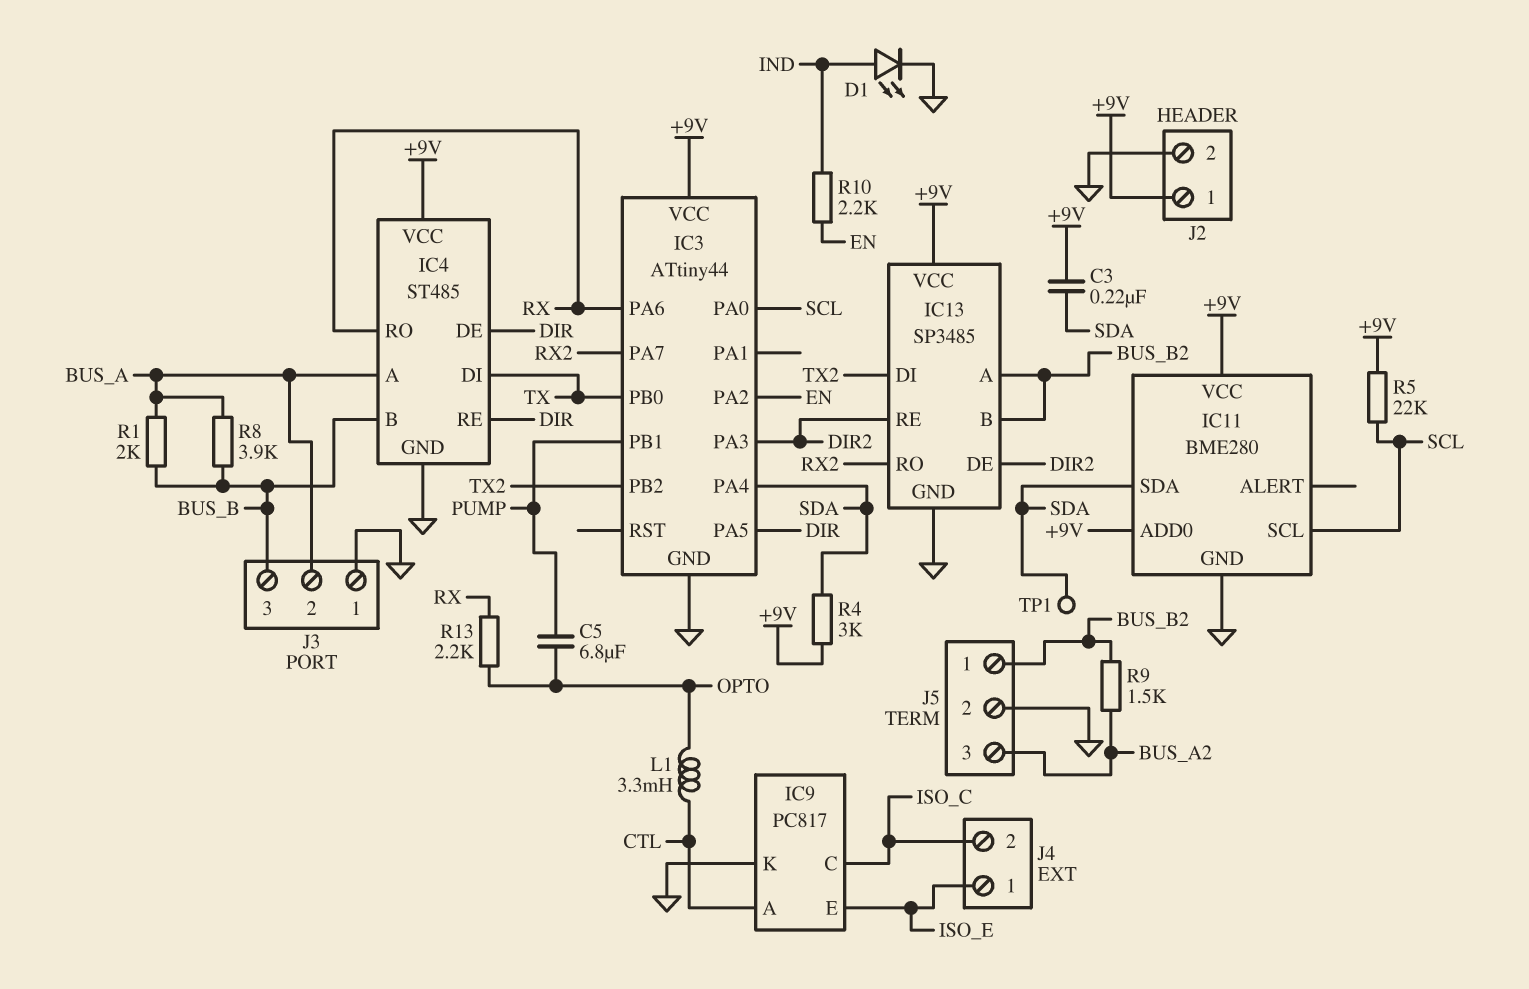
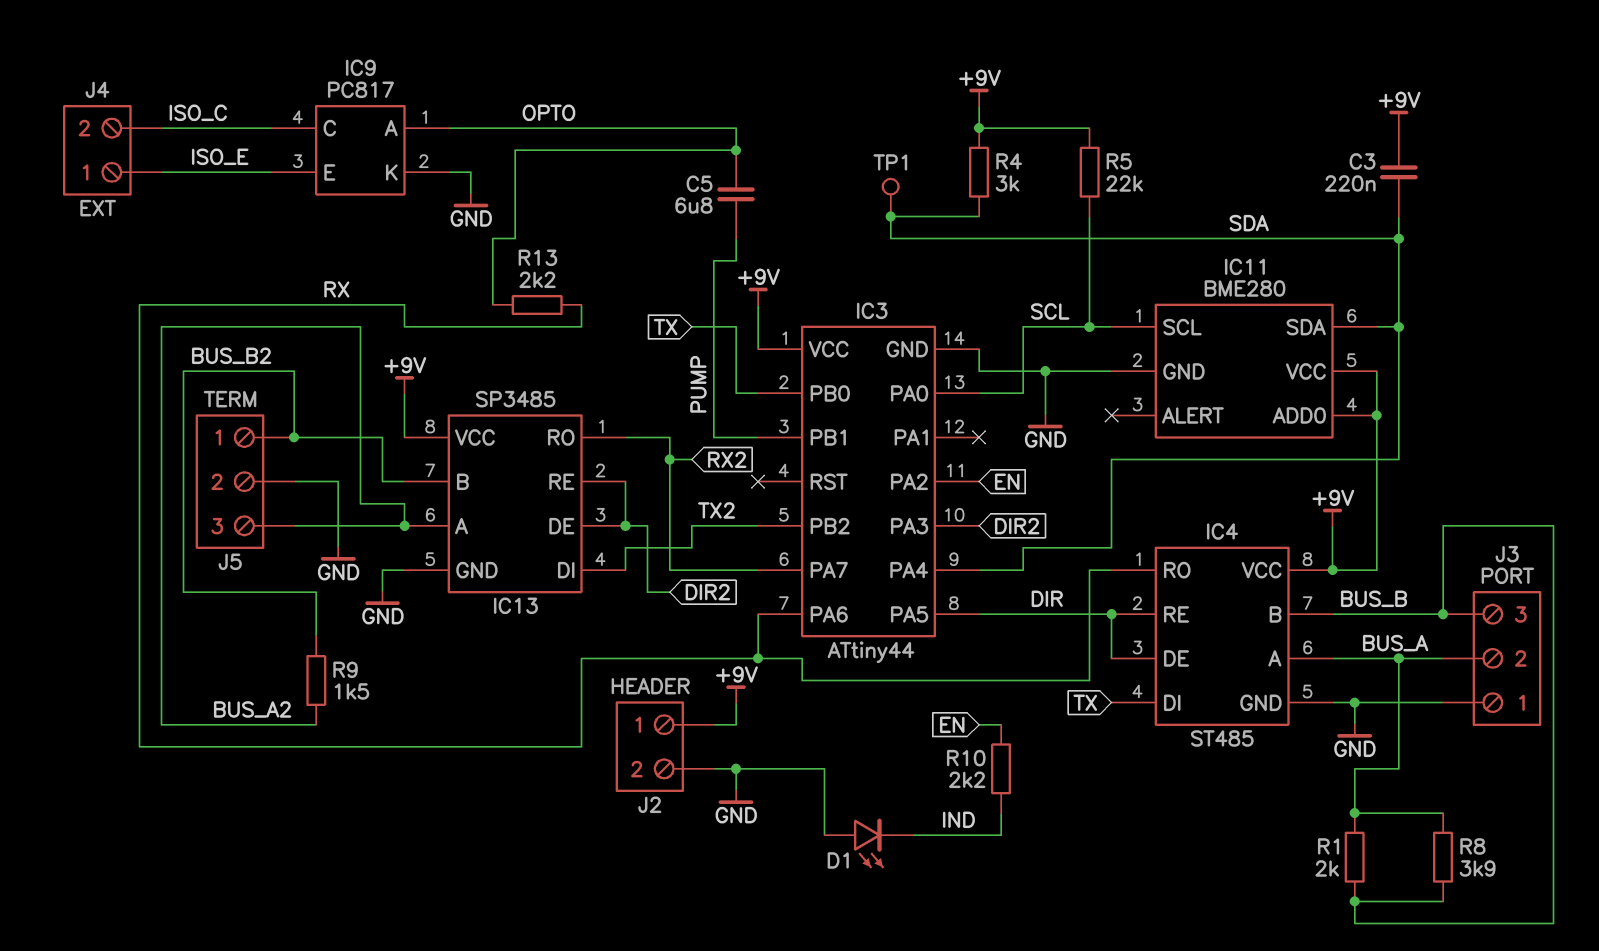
D1: LED (A IND, K GND) -> LED (A GND, K IND)
IC9 pin A: CTL -> OPTO
IC13 pin A: BUS_B2 -> BUS_A2
L1: 3.3mH (CTL, OPTO) -> none

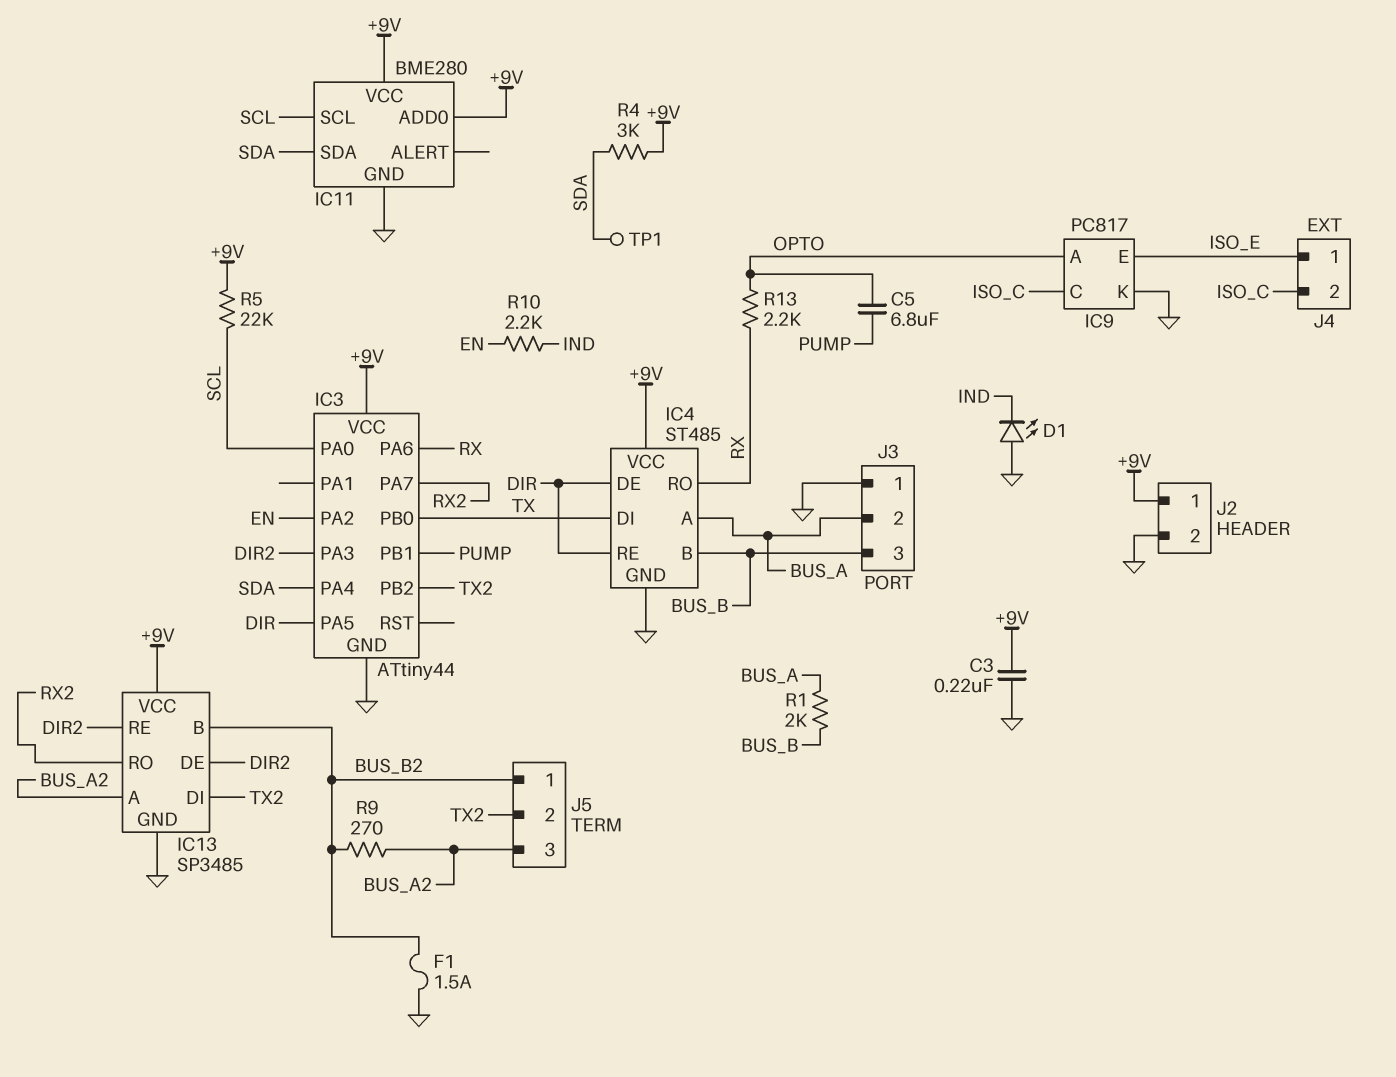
C3: 220nF (+9V, SDA) -> 220nF (+9V, GND)
F1: none -> 1.5A (BUS_B2, GND)
J5 pin 2: GND -> TX2
R8: 3.9k (BUS_A, BUS_B) -> none
R9: 1.5k (BUS_A2, BUS_B2) -> 270 (BUS_A2, BUS_B2)

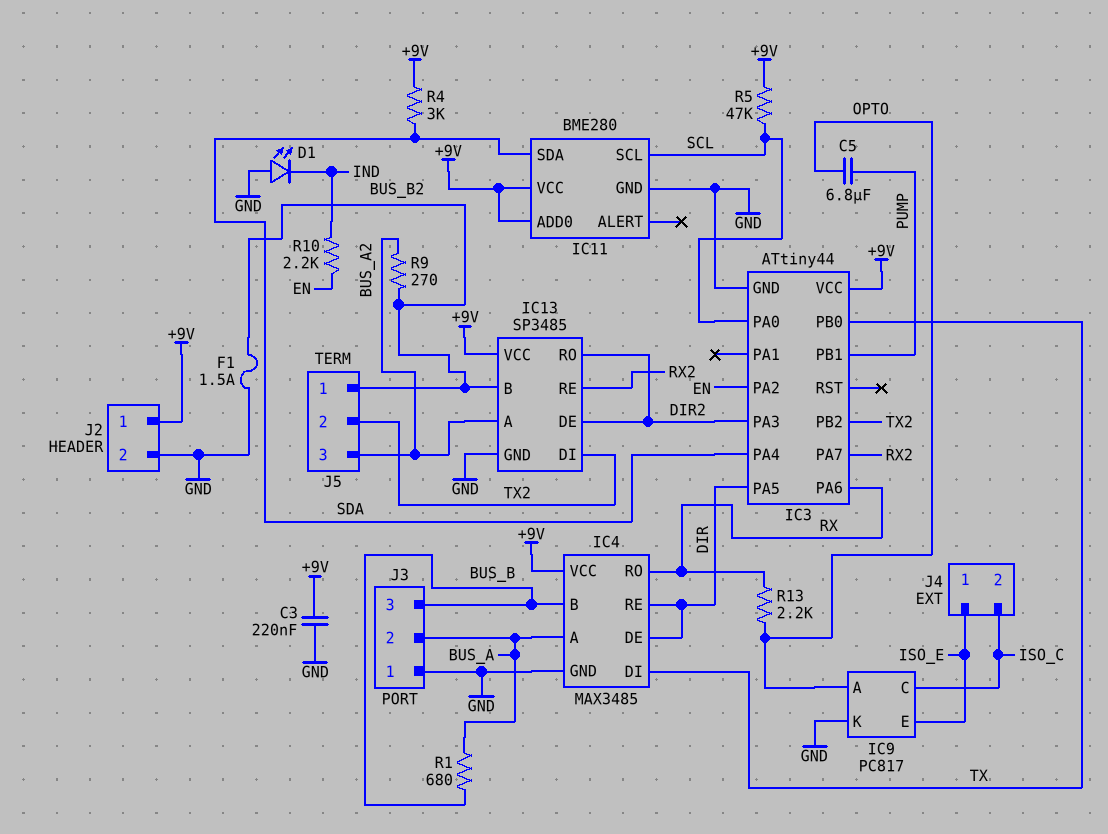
IC4: ST485 -> MAX3485
IC13 pin RE: DIR2 -> RX2
IC13 pin RO: RX2 -> DIR2
R1: 2k (BUS_A, BUS_B) -> 680 (BUS_A, BUS_B)
R5: 22k (+9V, SCL) -> 47k (+9V, SCL)
TP1: test point (SDA) -> none

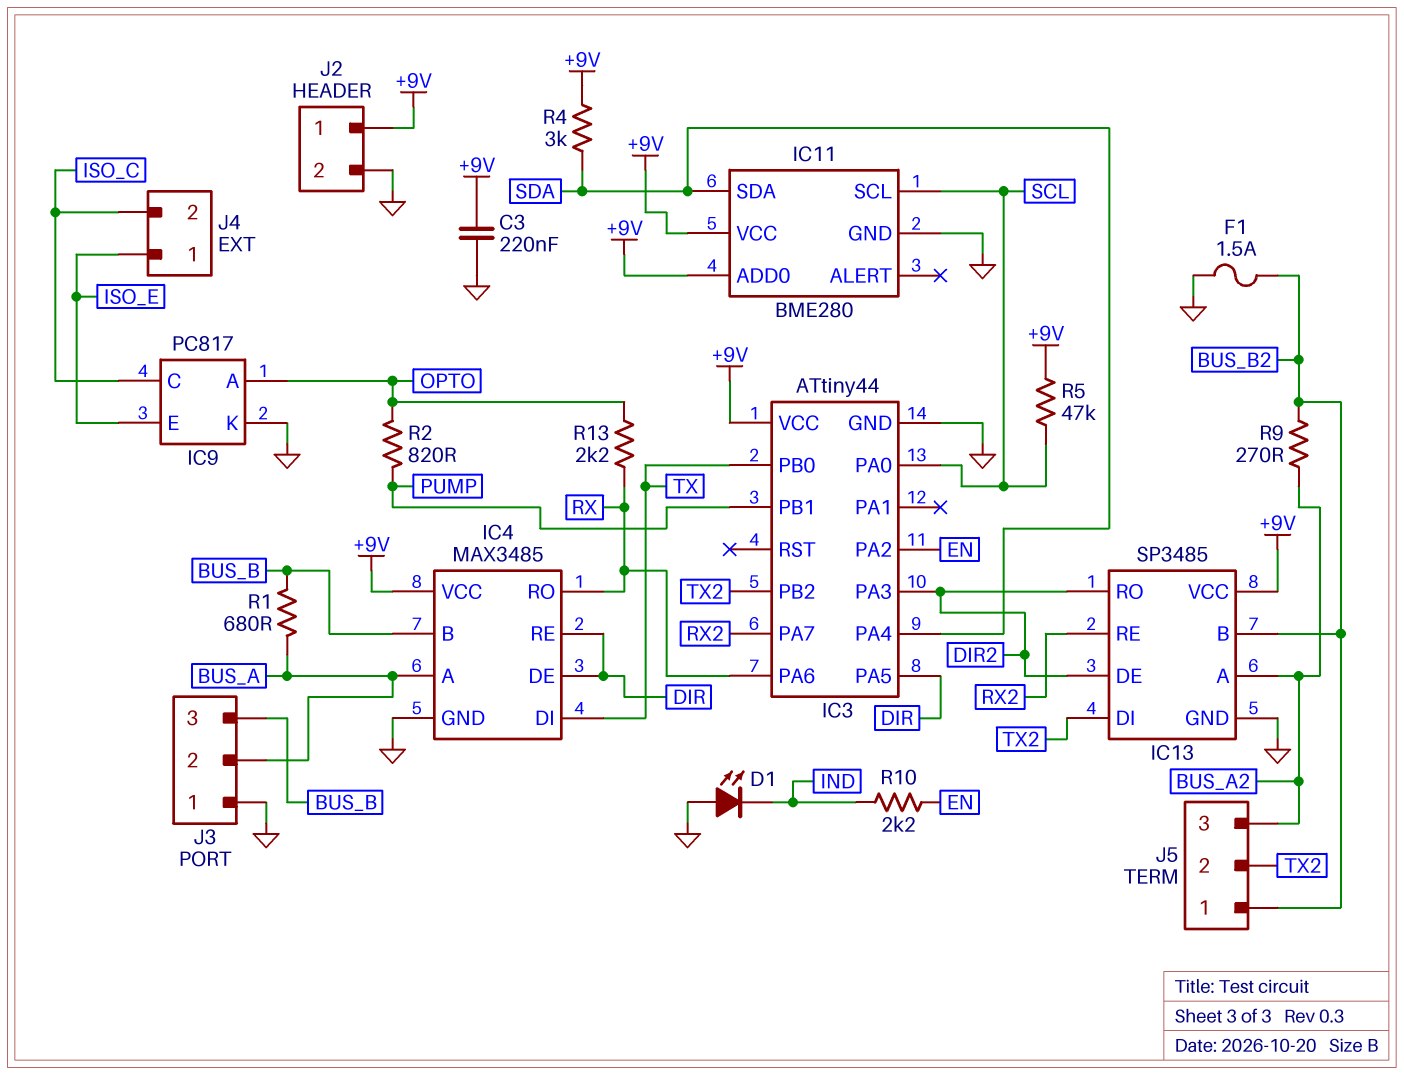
C5: 6.8uF (OPTO, PUMP) -> none
R2: none -> 820 (OPTO, PUMP)

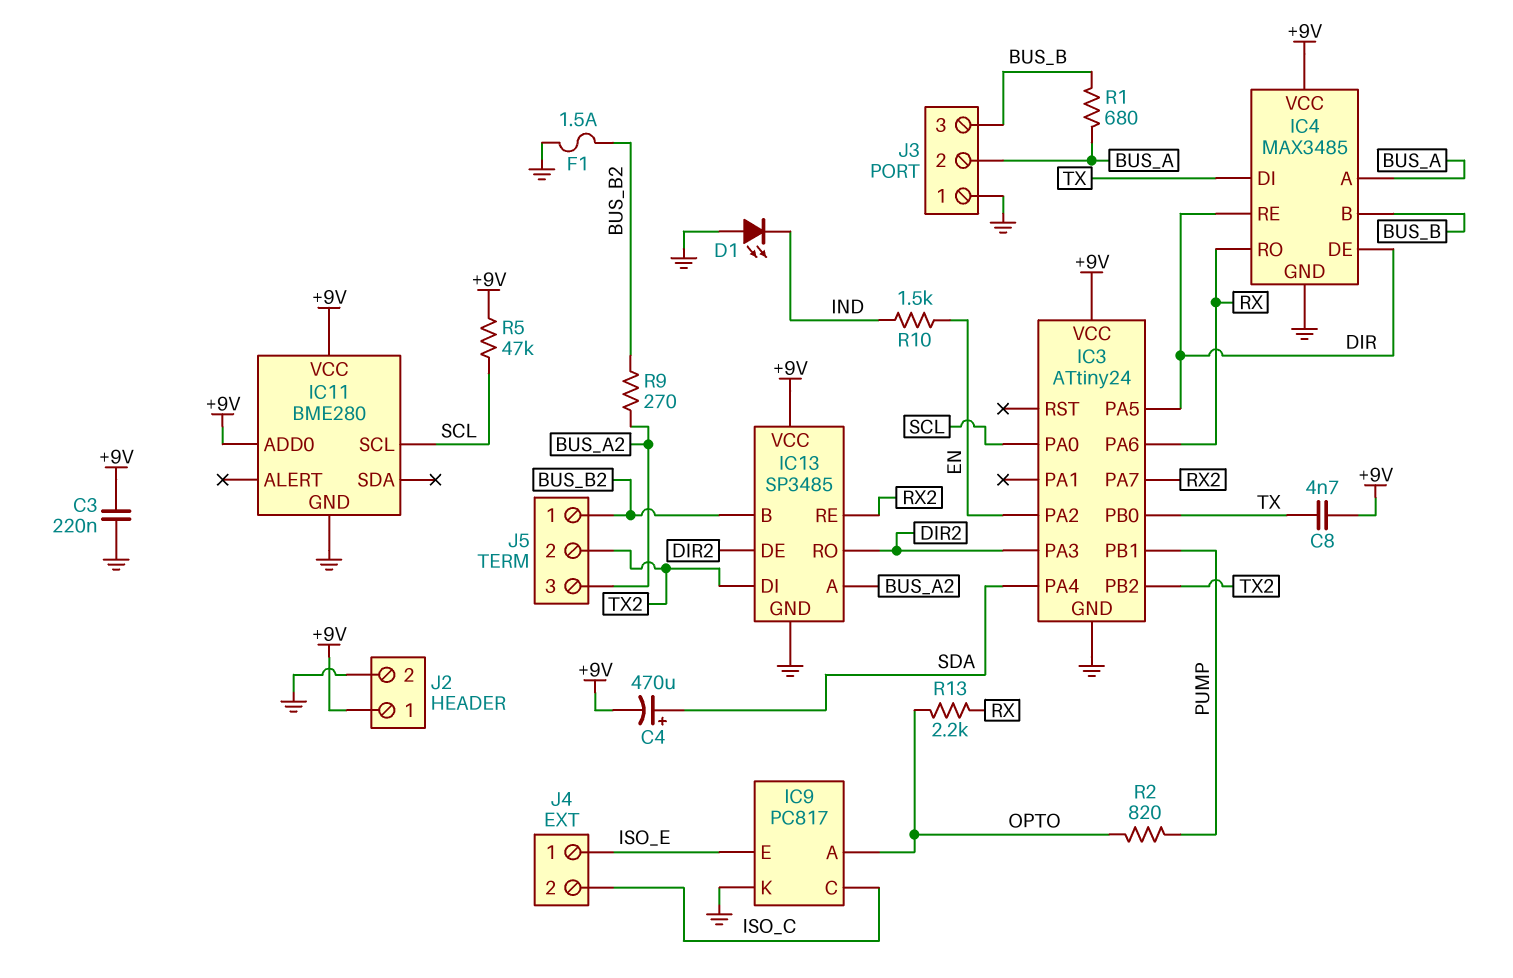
C4: none -> 470uF (plus SDA, minus +9V)
C8: none -> 4.7nF (+9V, TX)
IC3: ATtiny44 -> ATtiny24
IC11 pin SDA: SDA -> none
R4: 3k (+9V, SDA) -> none
R10: 2.2k (EN, IND) -> 1.5k (EN, IND)

